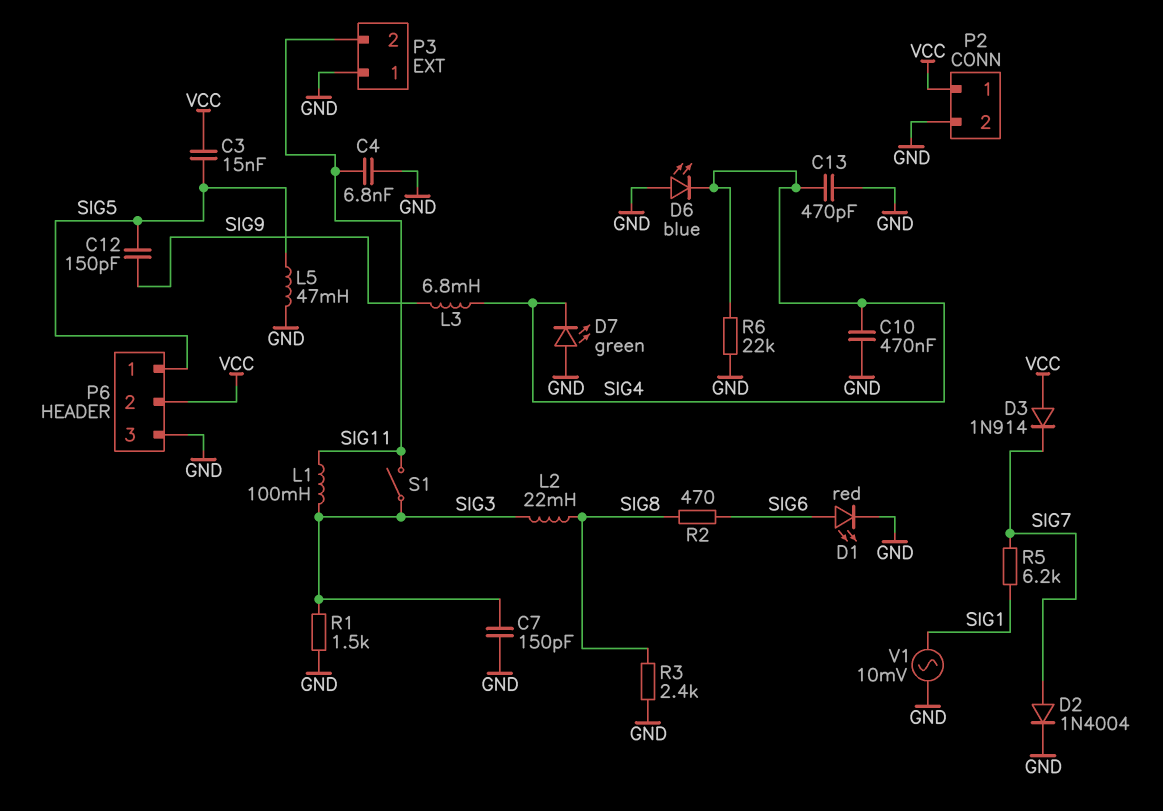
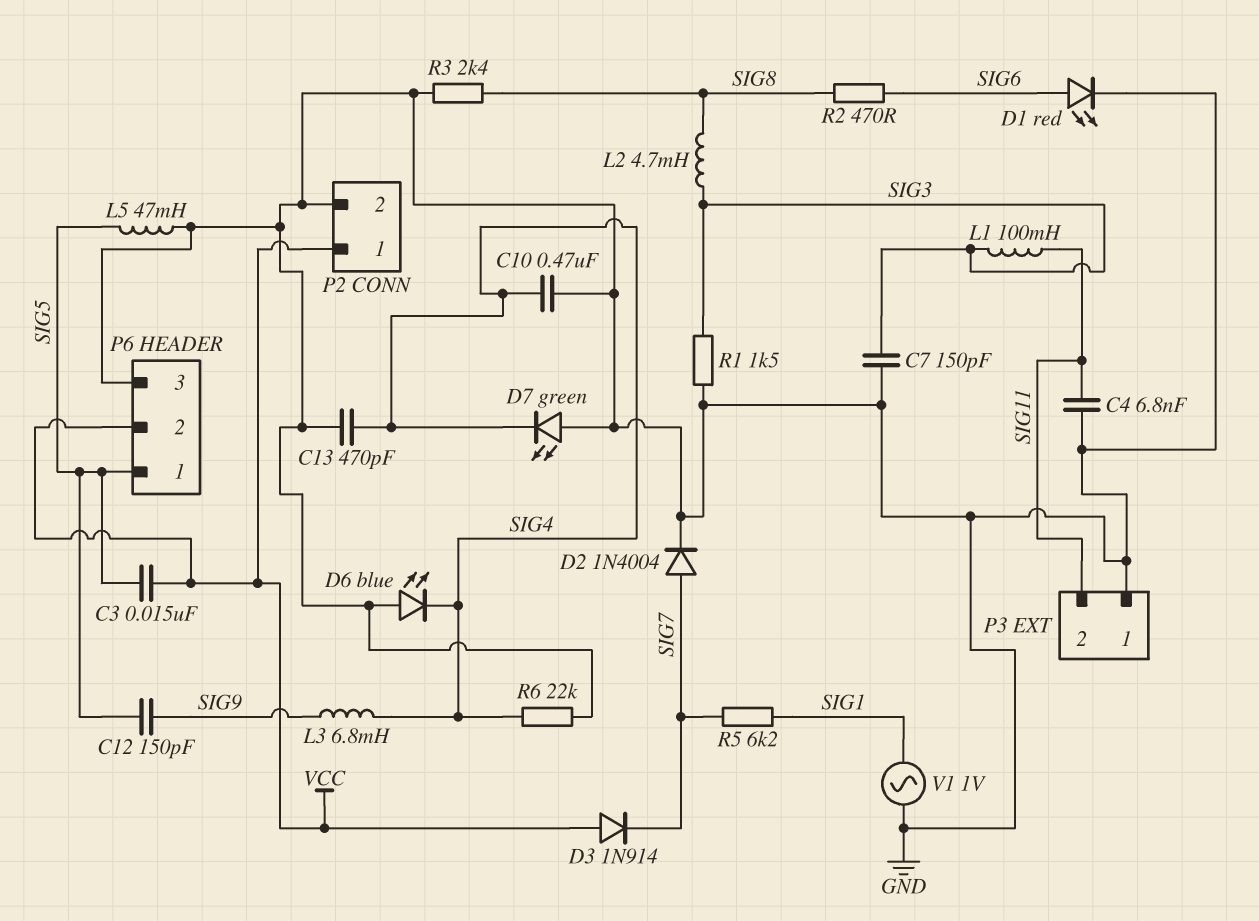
L2: 22mH (SIG3, SIG8) -> 4.7mH (SIG3, SIG8)
S1: switch (SIG3, SIG11) -> none
V1: AC 10mV (GND, SIG1) -> AC 1V (GND, SIG1)

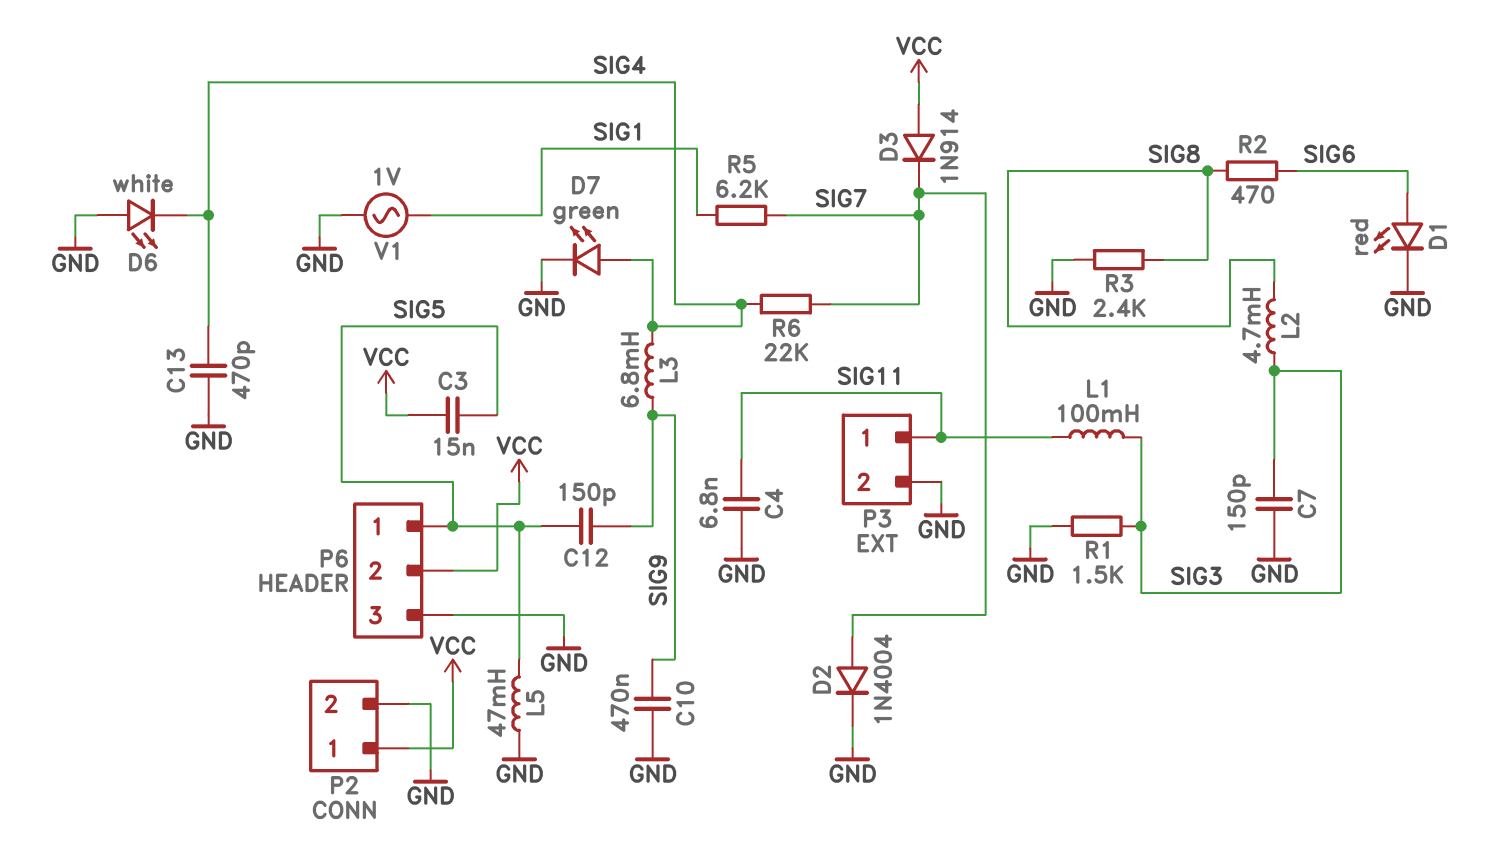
C10: 470nF (GND, SIG4) -> 470nF (GND, SIG9)
D6: LED blue (A GND, K SIG4) -> LED white (A GND, K SIG4)
D7: LED green (A GND, K SIG4) -> LED green (A SIG4, K GND)
P3 pin 1: GND -> SIG11
P3 pin 2: SIG11 -> GND
R6: 22k (GND, SIG4) -> 22k (SIG4, SIG7)

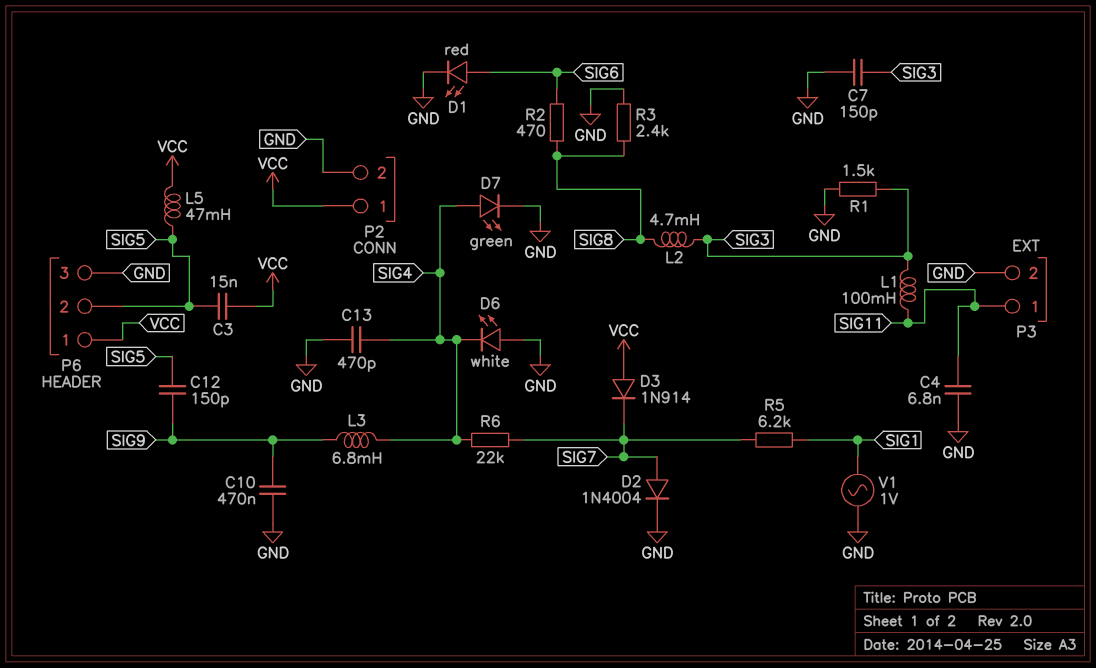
L5: 47mH (GND, SIG5) -> 47mH (SIG5, VCC)
P6 pin 1: SIG5 -> VCC
P6 pin 2: VCC -> SIG5

